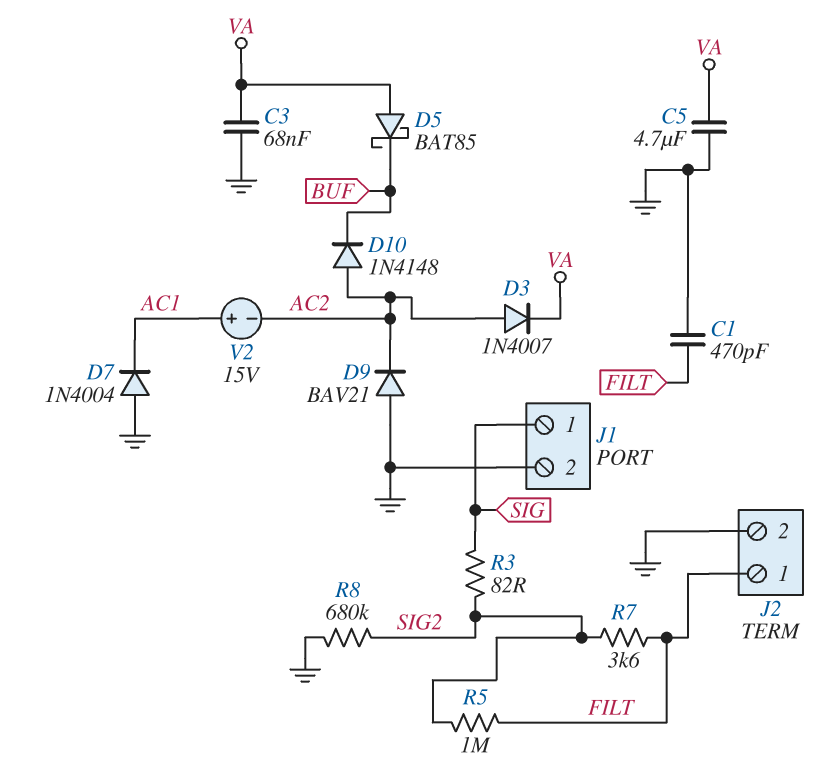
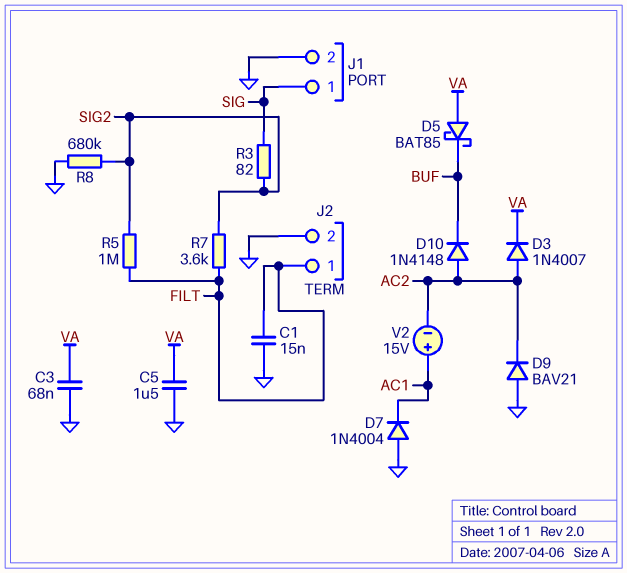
C1: 470pF (FILT, GND) -> 15nF (FILT, GND)
C5: 4.7uF (GND, VA) -> 1.5uF (GND, VA)

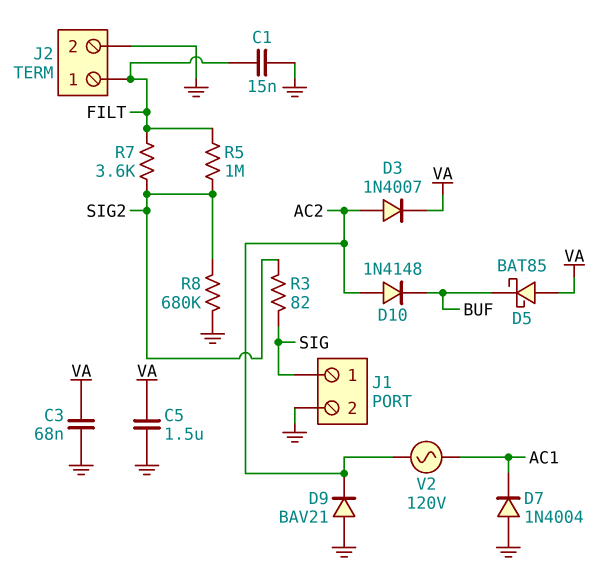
V2: 15V (plus AC1, minus AC2) -> AC 120V (AC1, AC2)

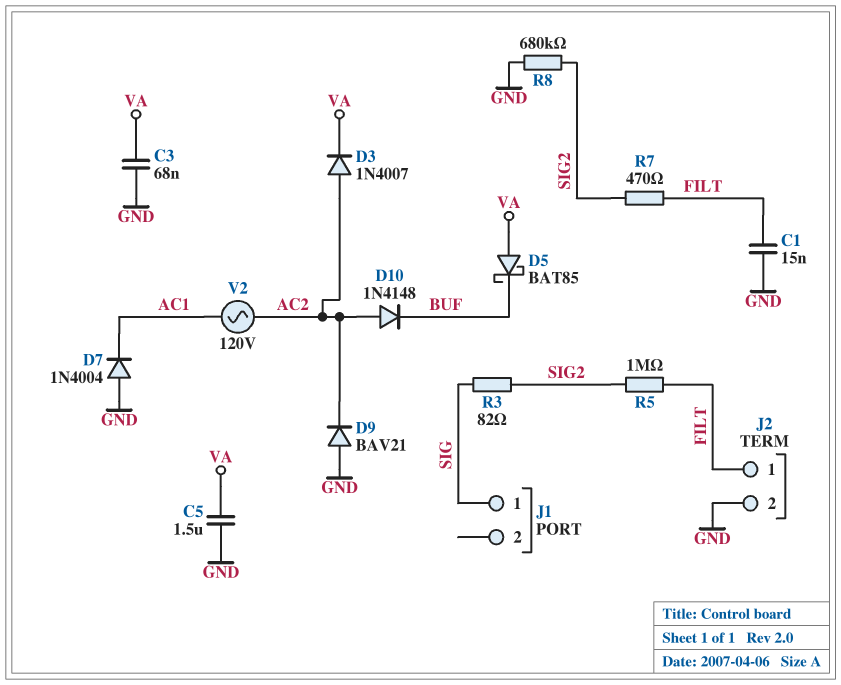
J1 pin 2: GND -> none
R7: 3.6k (FILT, SIG2) -> 470 (FILT, SIG2)

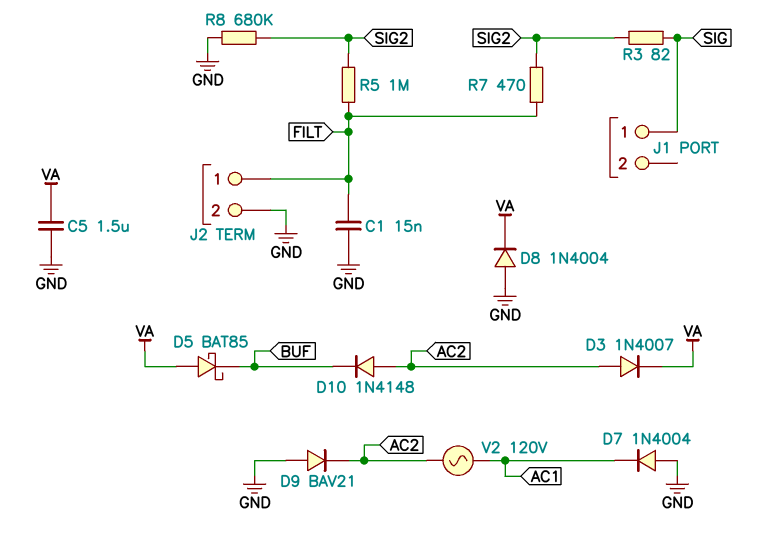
C3: 68nF (GND, VA) -> none
D8: none -> diode 1N4004 (A GND, K VA)

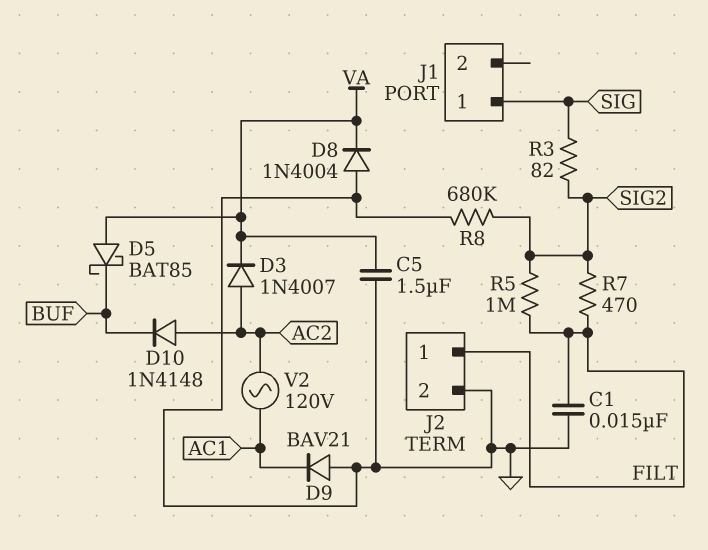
D7: diode 1N4004 (A GND, K AC1) -> none
D9: diode BAV21 (A GND, K AC2) -> diode BAV21 (A GND, K AC1)

